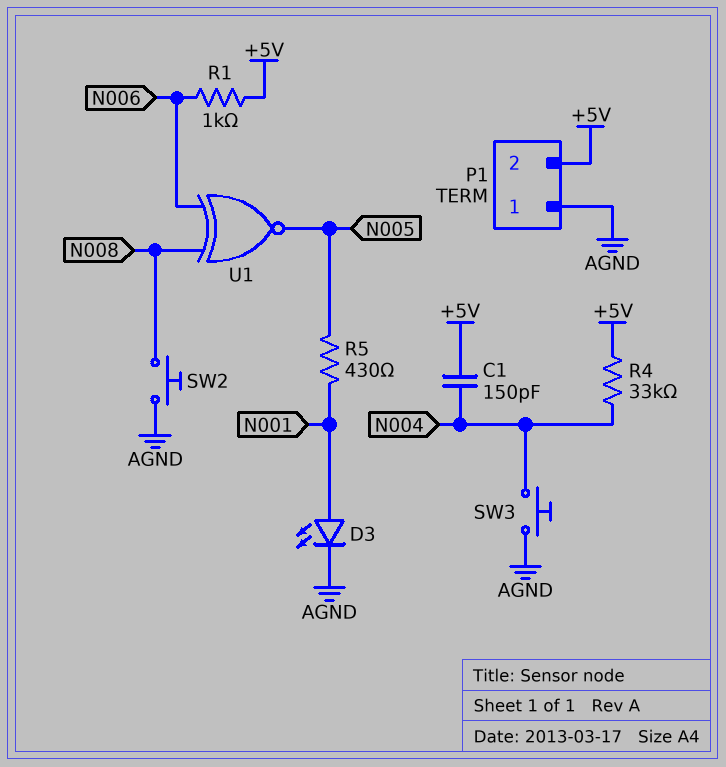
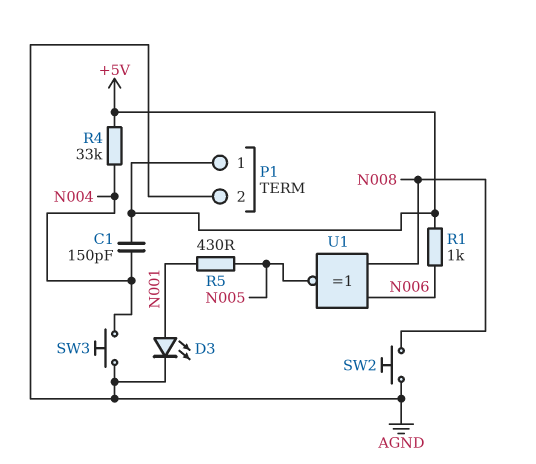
P1 pin 1: AGND -> +5V
P1 pin 2: +5V -> AGND

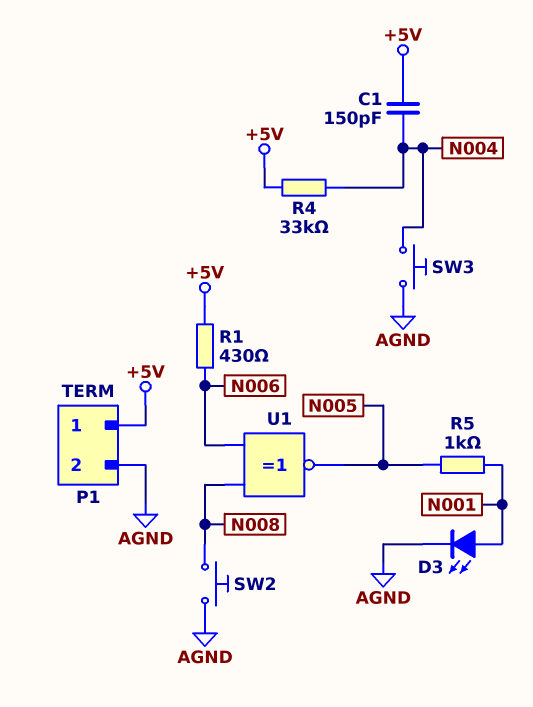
R1: 1k (+5V, N006) -> 430 (+5V, N006)
R5: 430 (N001, N005) -> 1k (N001, N005)

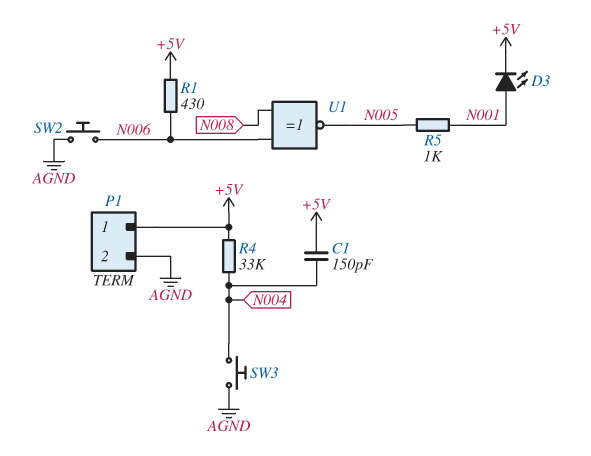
D3: LED (A N001, K AGND) -> LED (A N001, K +5V)
SW2: button (AGND, N008) -> button (AGND, N006)

